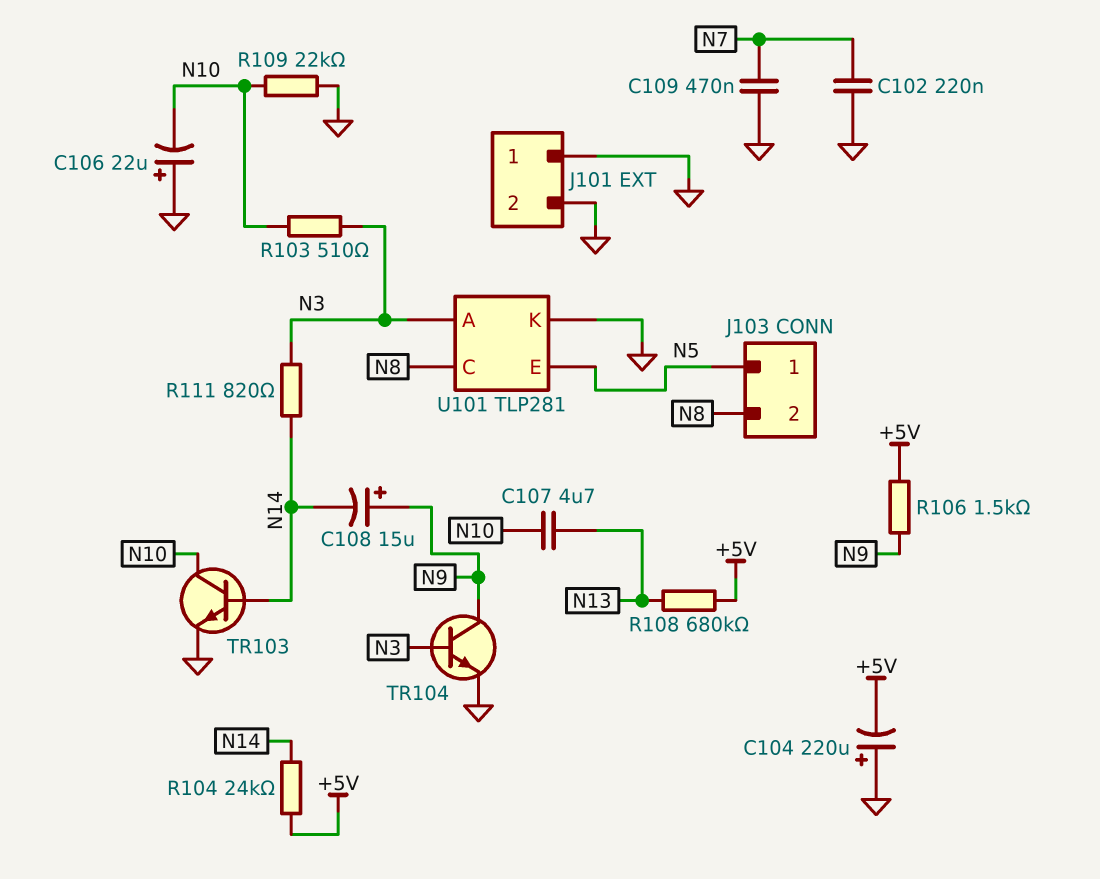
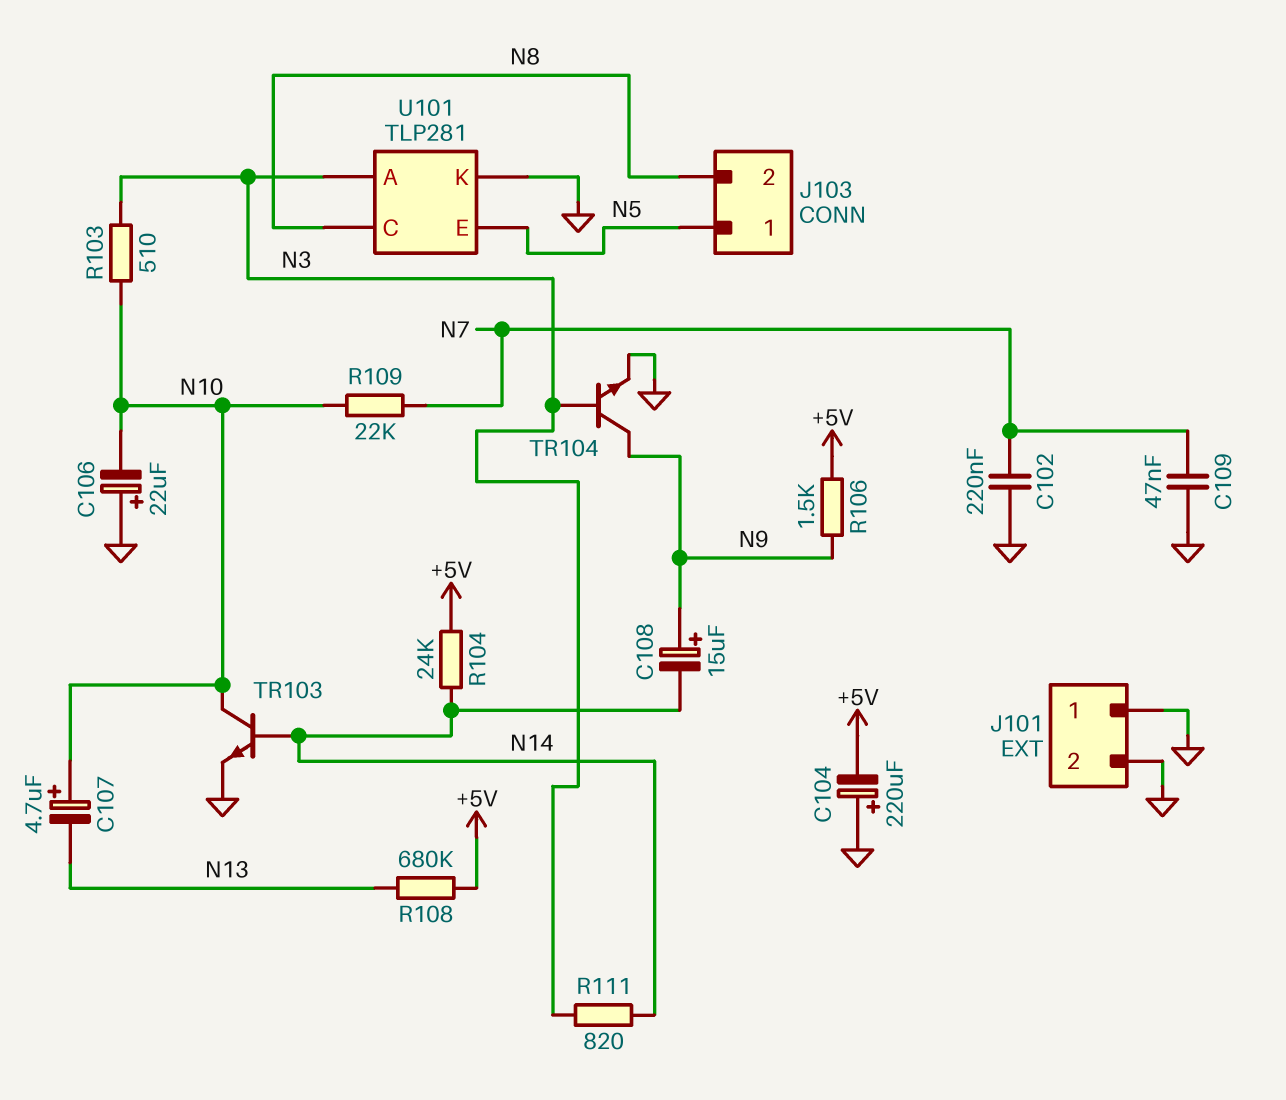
C107: 4.7uF (N10, N13) -> 4.7uF (plus N10, minus N13)
C109: 470nF (GND, N7) -> 47nF (GND, N7)
R109: 22k (GND, N10) -> 22k (N7, N10)

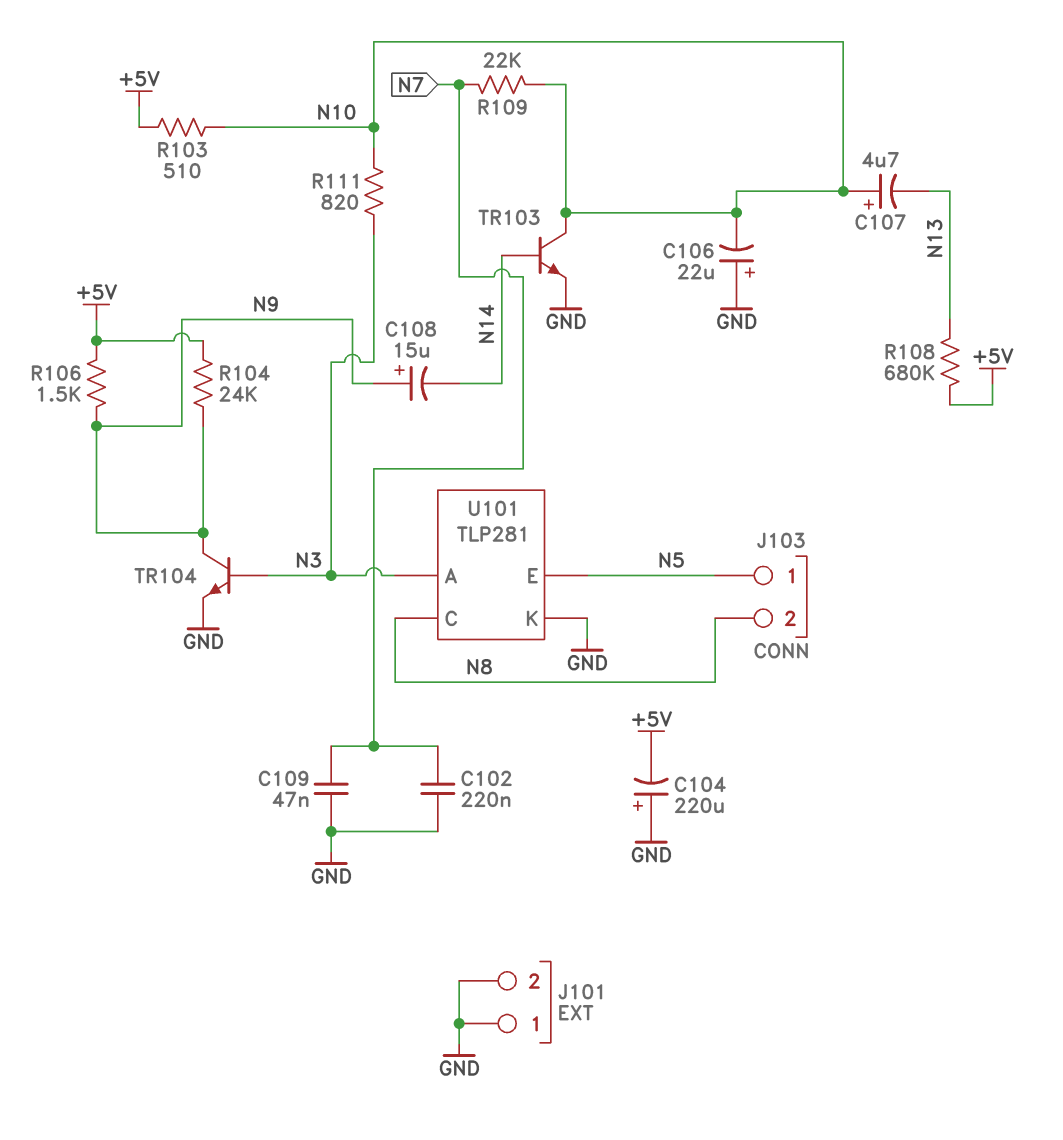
R103: 510 (N3, N10) -> 510 (+5V, N10)
R104: 24k (+5V, N14) -> 24k (+5V, N9)
R111: 820 (N3, N14) -> 820 (N3, N10)

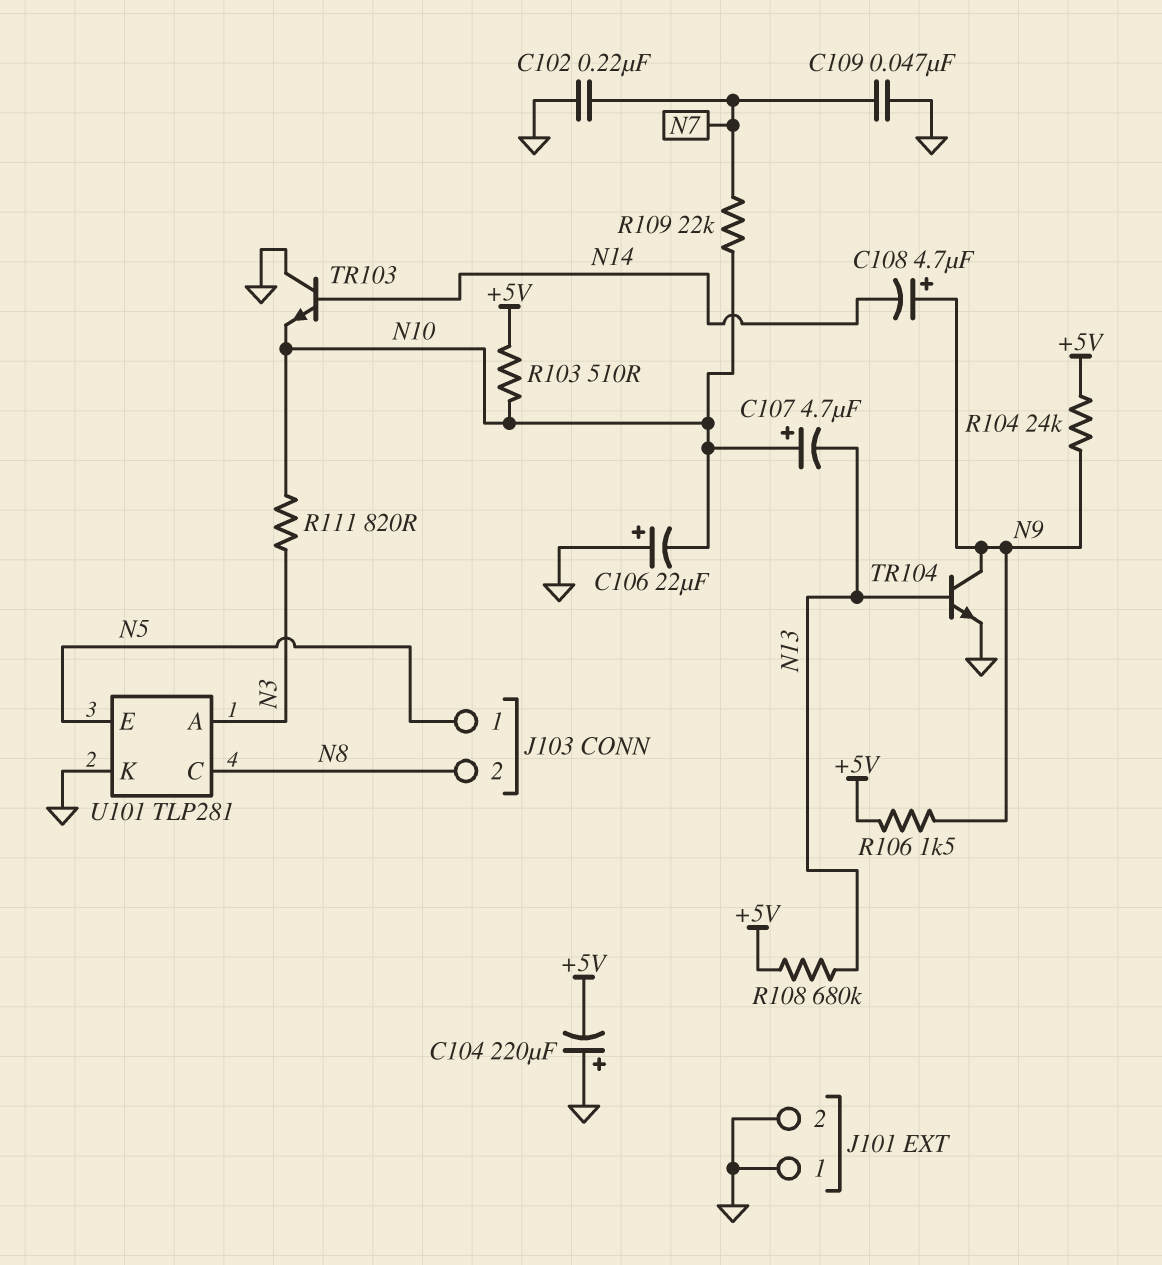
C108: 15uF (plus N9, minus N14) -> 4.7uF (plus N9, minus N14)
TR103: NPN (B N14, C N10, E GND) -> NPN (B N14, C GND, E N10)
TR104: NPN (B N3, C N9, E GND) -> NPN (B N13, C N9, E GND)

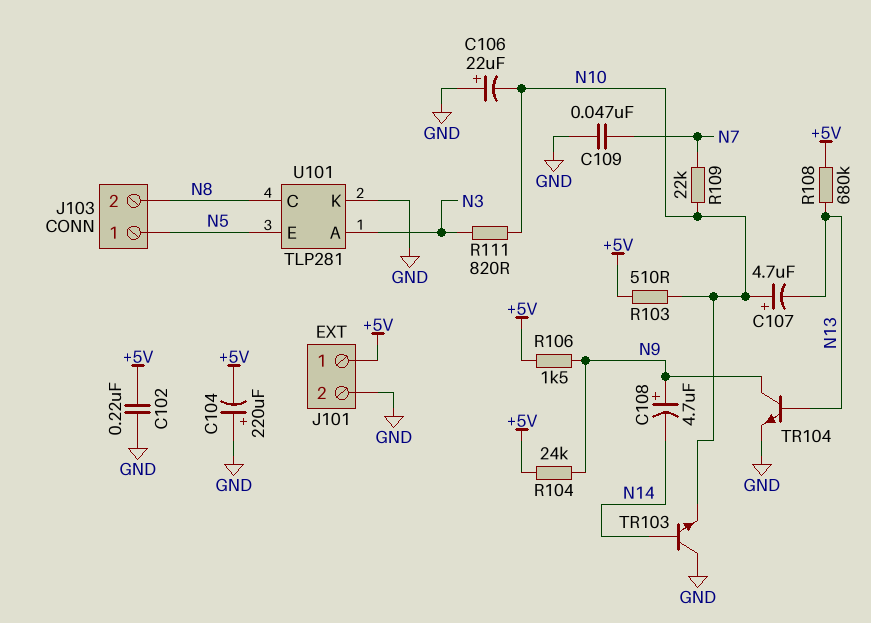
C102: 220nF (GND, N7) -> 220nF (+5V, GND)
J101 pin 1: GND -> +5V

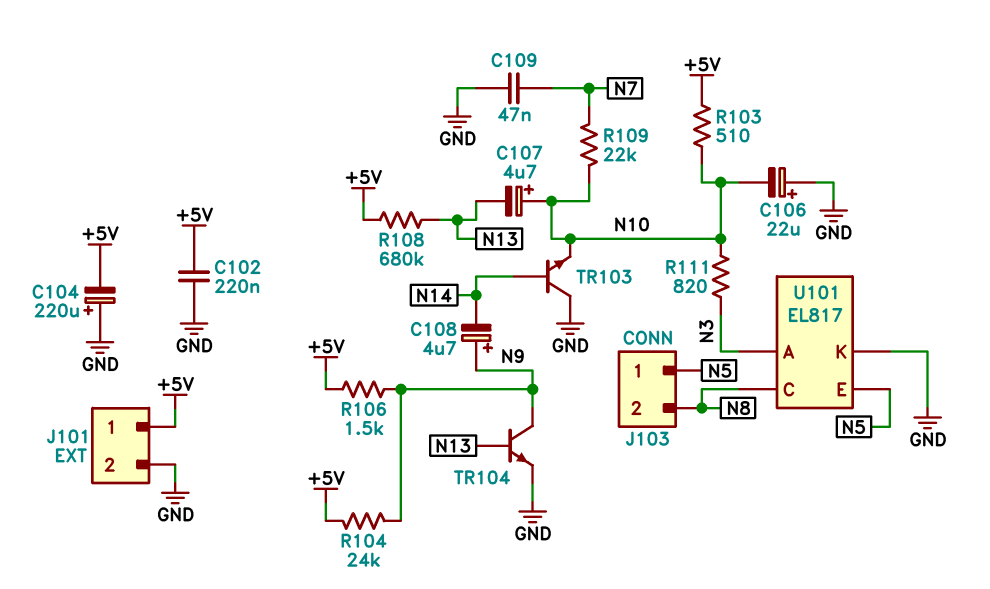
U101: TLP281 -> EL817

